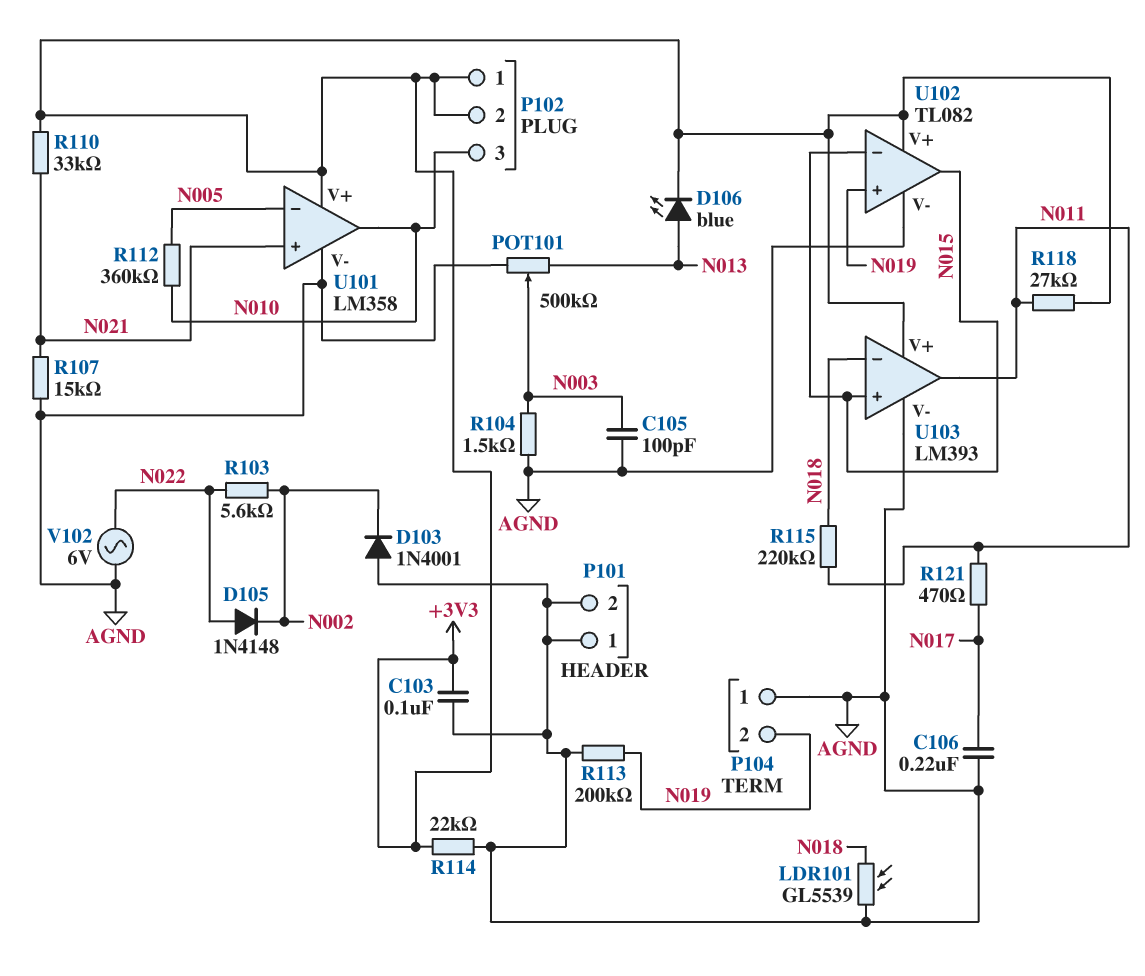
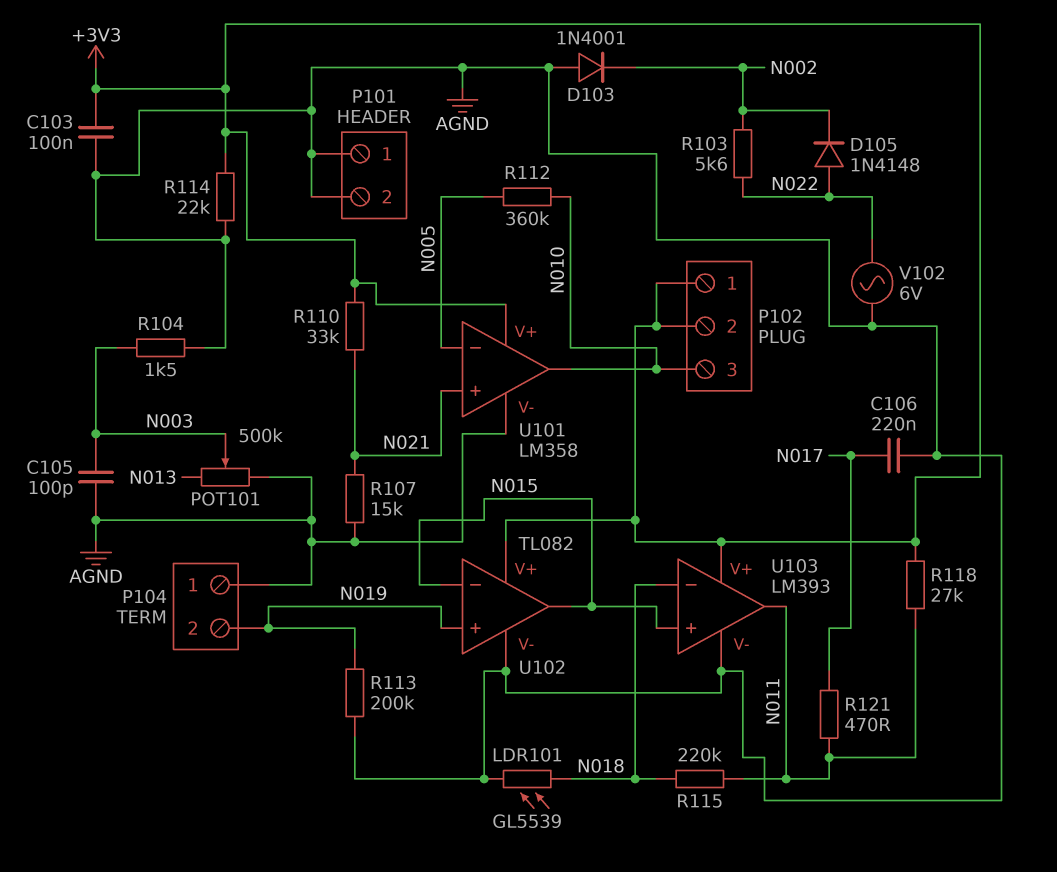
D106: LED blue (A N013, K +3V3) -> none

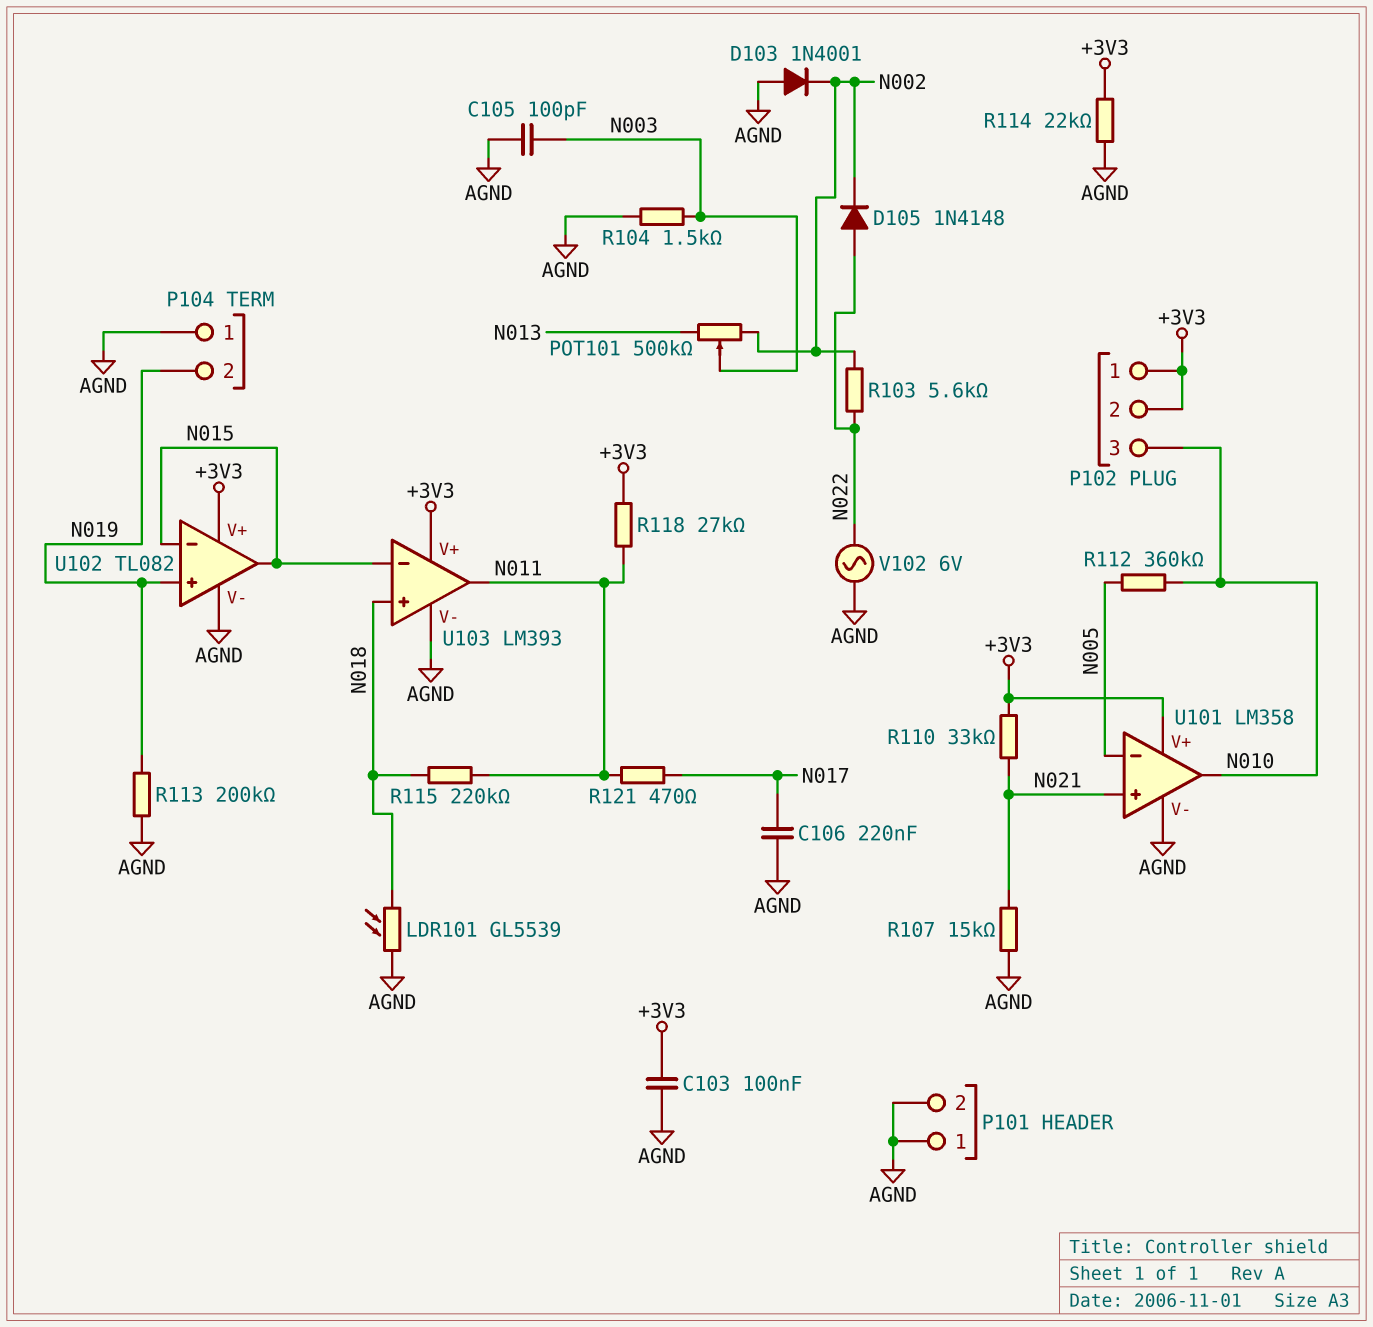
POT101: 500k (AGND, N013, wiper N003) -> 500k (N002, N013, wiper N003)
U103 pin in+: N015 -> N018
U103 pin in-: N018 -> N015

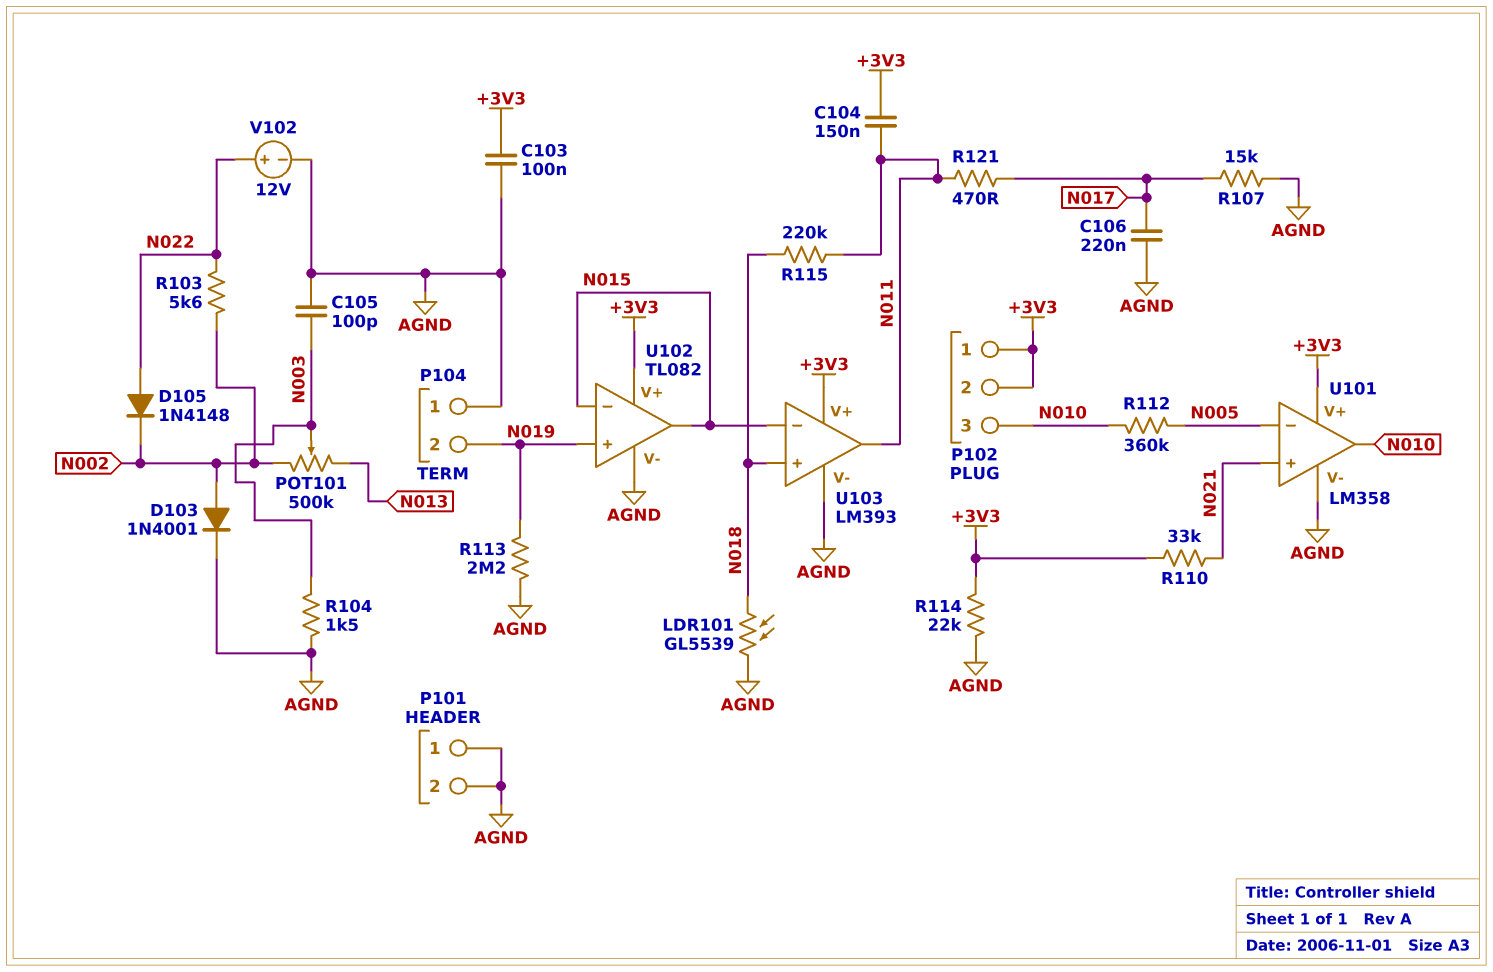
C104: none -> 150nF (+3V3, N011)
D103: diode 1N4001 (A AGND, K N002) -> diode 1N4001 (A N002, K AGND)
R107: 15k (AGND, N021) -> 15k (AGND, N017)
R113: 200k (AGND, N019) -> 2.2M (AGND, N019)
R118: 27k (+3V3, N011) -> none
V102: AC 6V (AGND, N022) -> 12V (plus N022, minus AGND)

